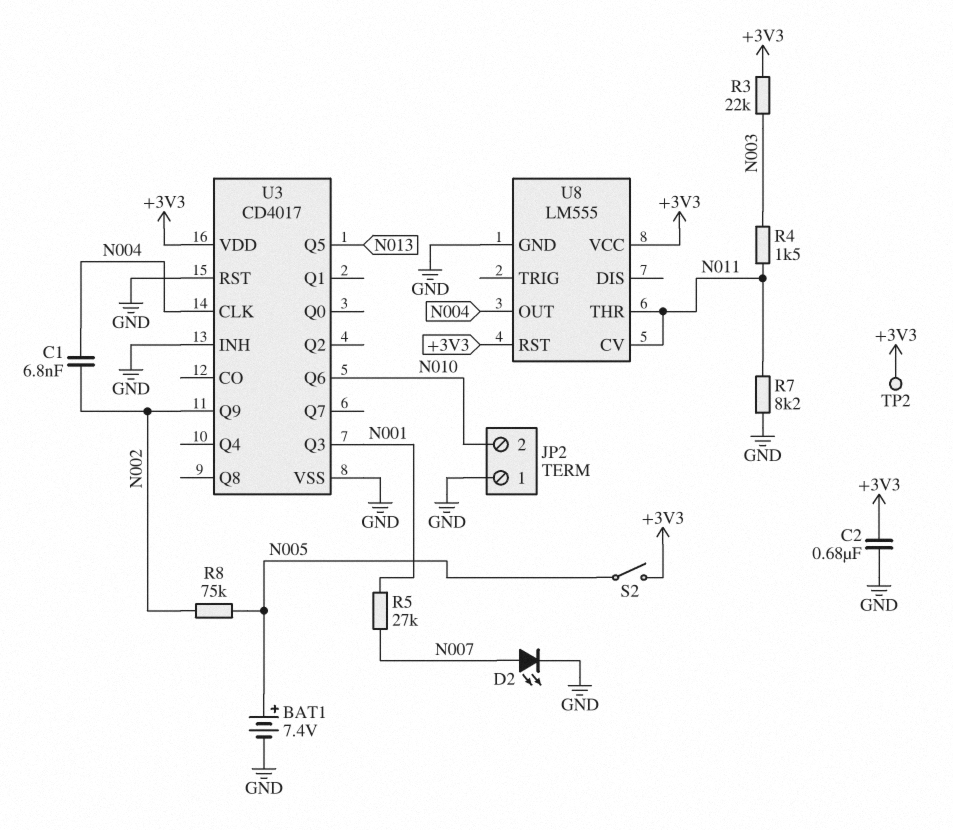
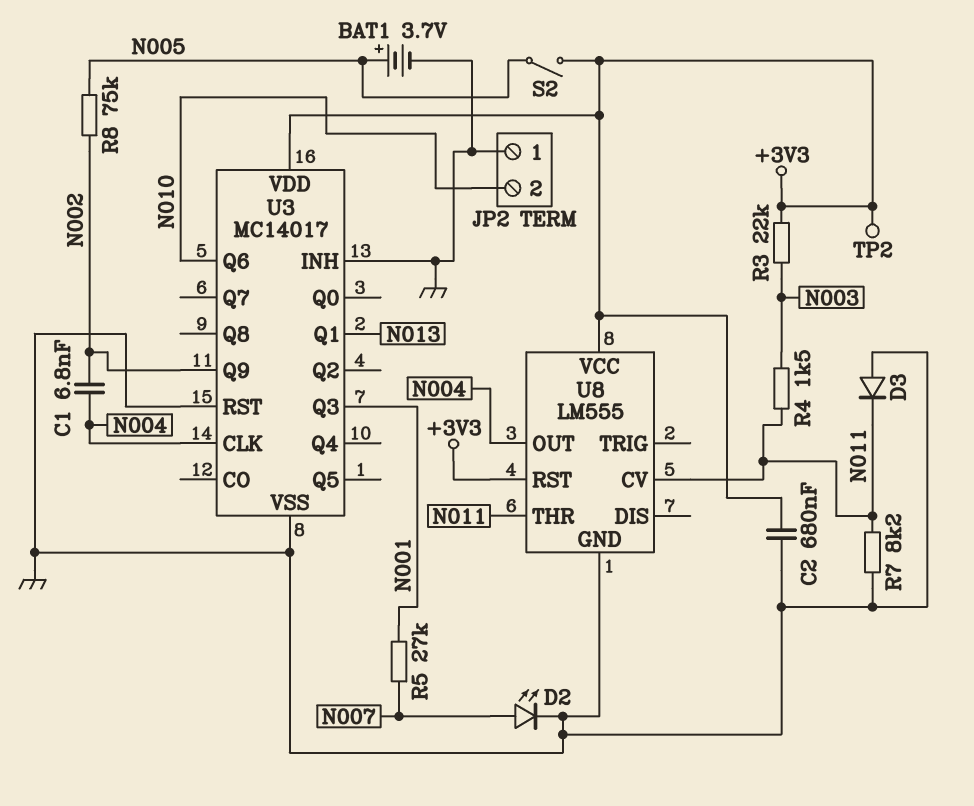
BAT1: 7.4V (plus N005, minus GND) -> 3.7V (plus N005, minus GND)
D3: none -> diode (A GND, K N011)
U3: CD4017 -> MC14017
U3 pin Q1: none -> N013
U3 pin Q5: N013 -> none

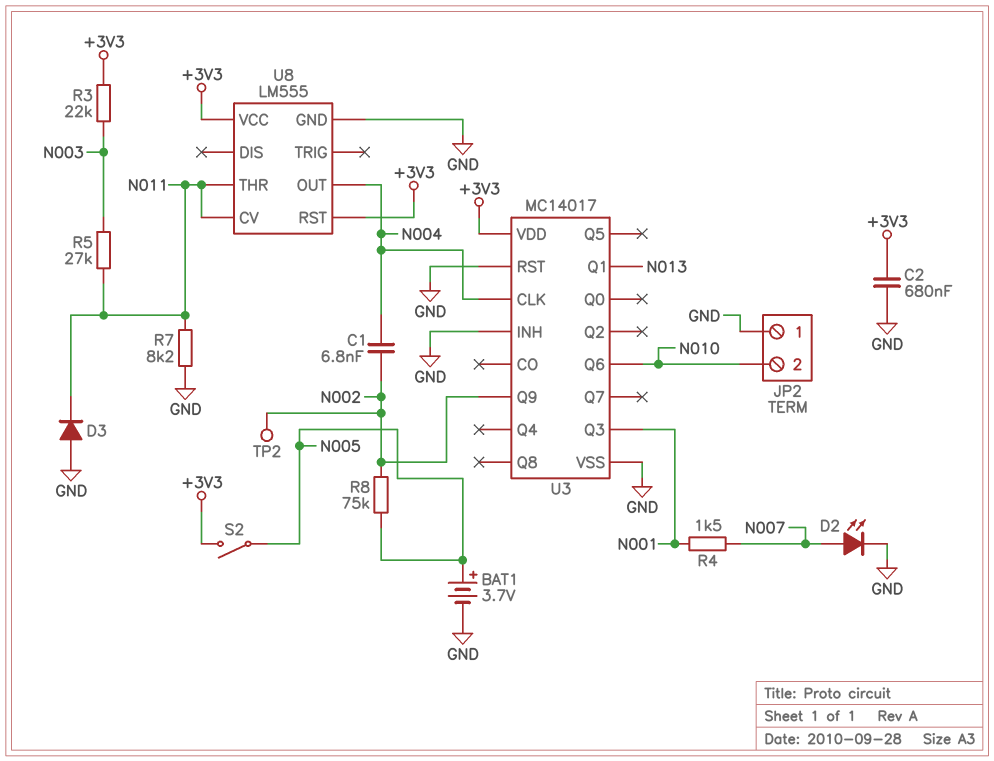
R4: 1.5k (N003, N011) -> 1.5k (N001, N007)
R5: 27k (N001, N007) -> 27k (N003, N011)
TP2: test point (+3V3) -> test point (N002)

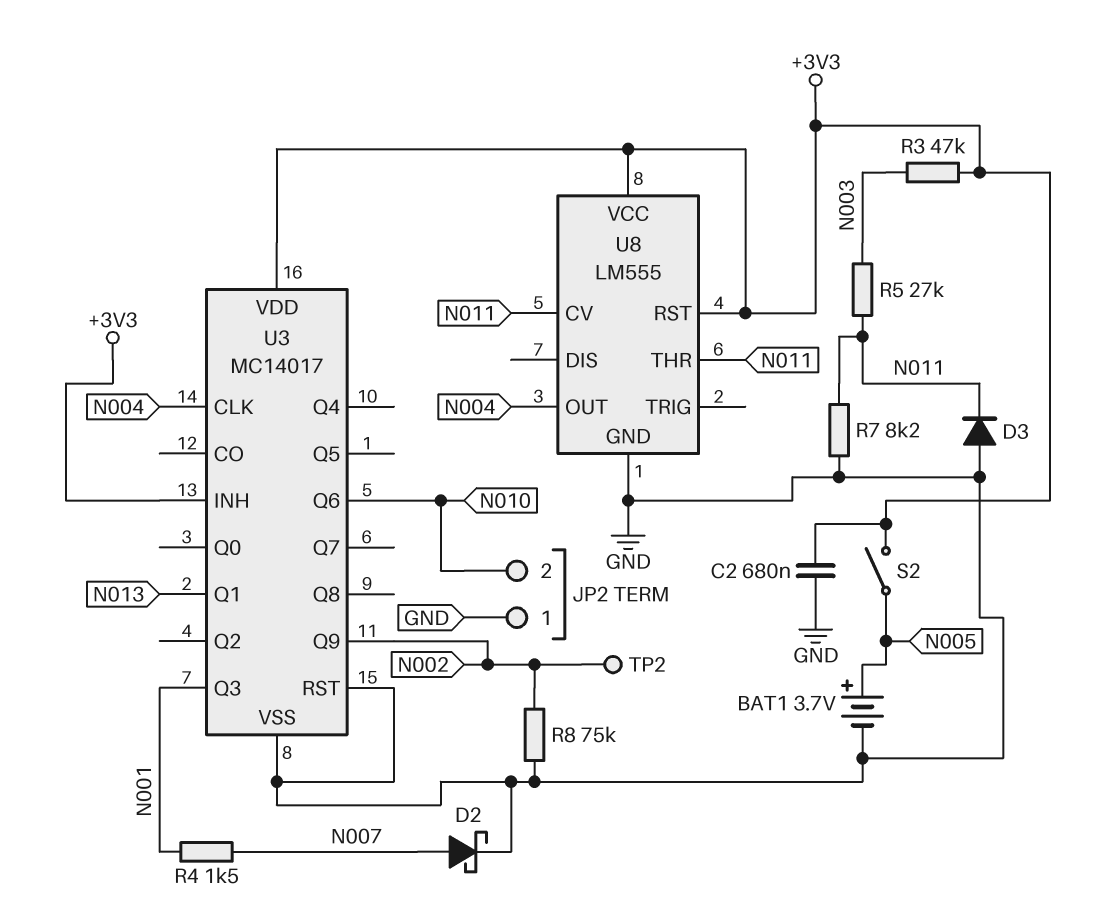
C1: 6.8nF (N002, N004) -> none
D2: LED (A N007, K GND) -> schottky (A N007, K GND)
R3: 22k (+3V3, N003) -> 47k (+3V3, N003)
R8: 75k (N002, N005) -> 75k (GND, N002)
U3 pin INH: GND -> +3V3

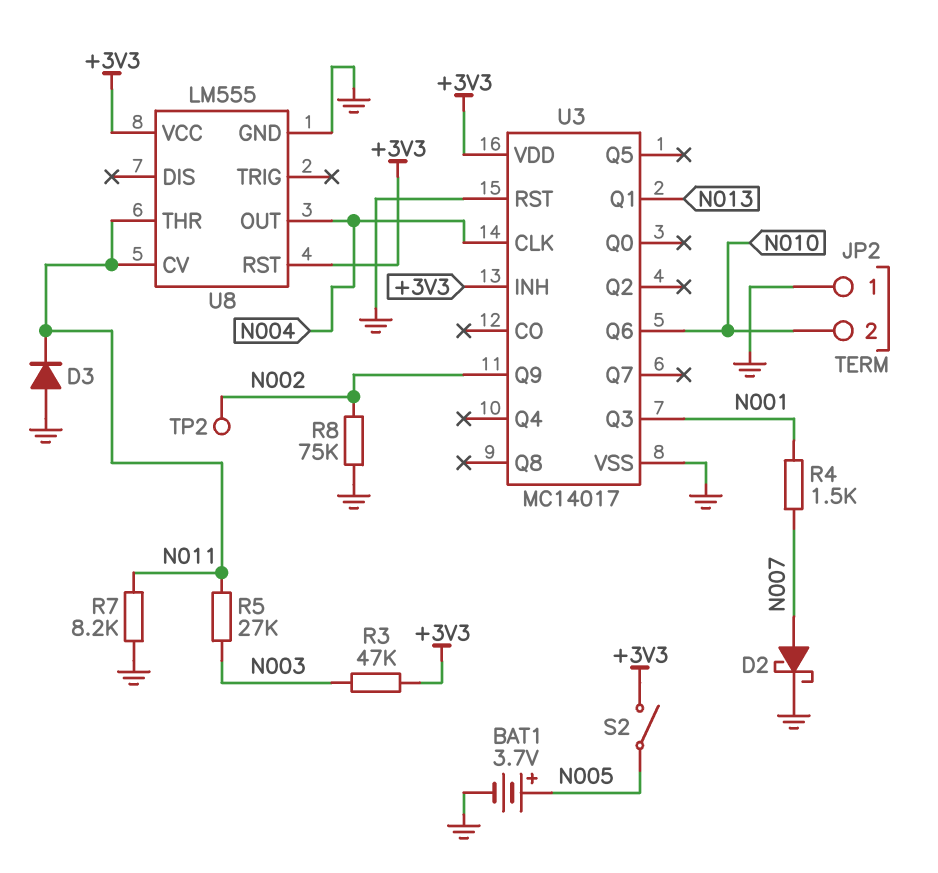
C2: 680nF (+3V3, GND) -> none

